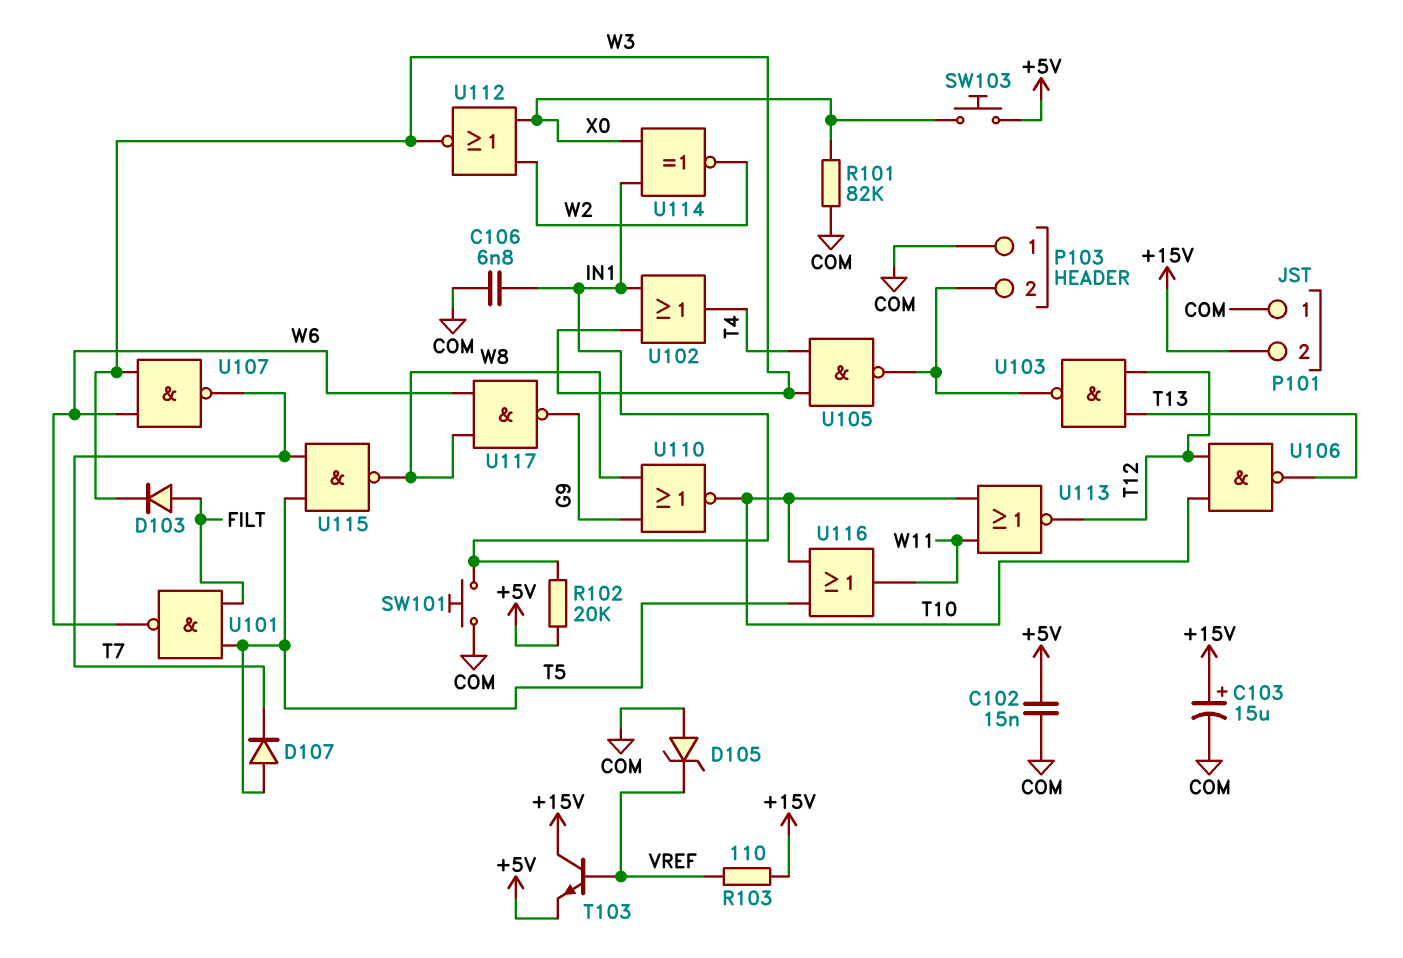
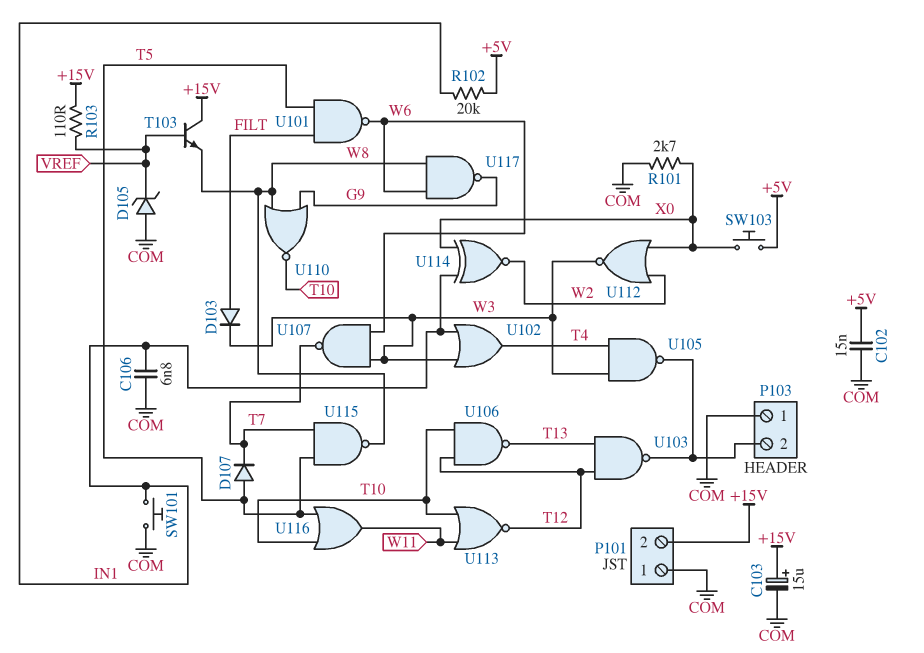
R101: 82k (COM, X0) -> 2.7k (COM, X0)
T103: NPN (B VREF, C +15V, E +5V) -> NPN (B VREF, C +15V, E W8)

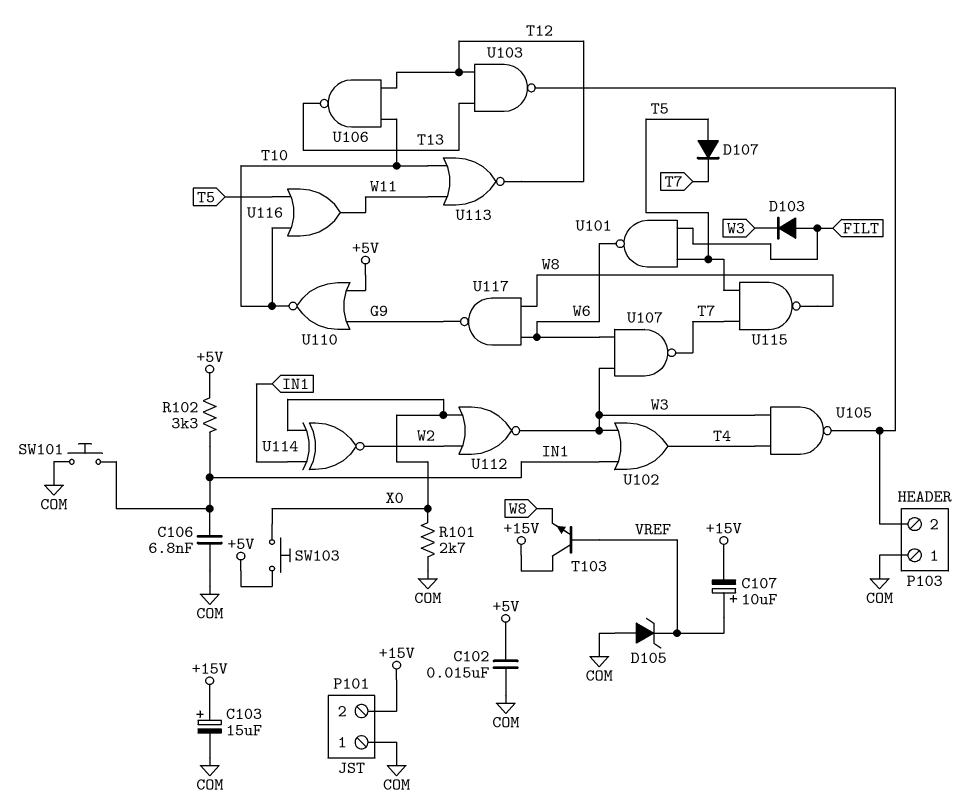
C107: none -> 10uF (plus VREF, minus +15V)
R102: 20k (+5V, IN1) -> 3.3k (+5V, IN1)
R103: 110 (+15V, VREF) -> none
U110: NOR (in G9, in W8, out T10) -> NOR (in +5V, in G9, out T10)

